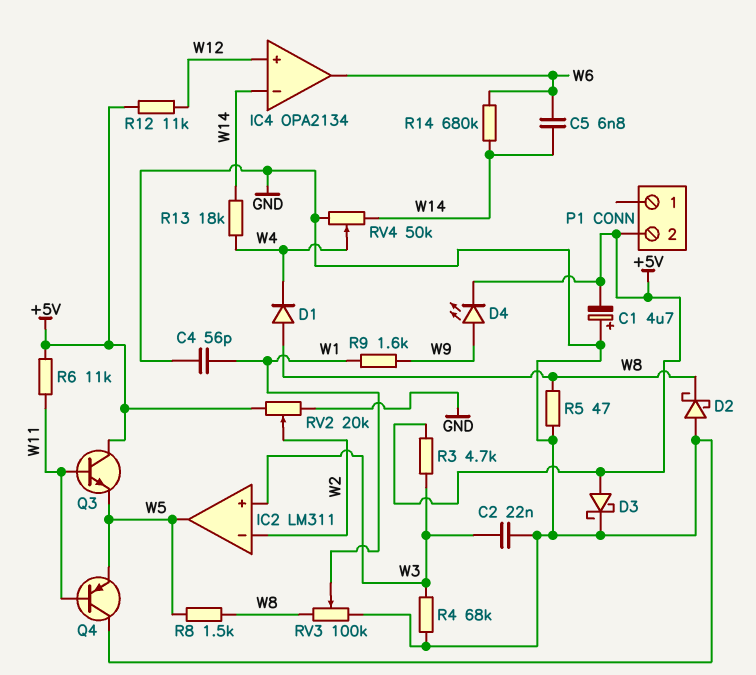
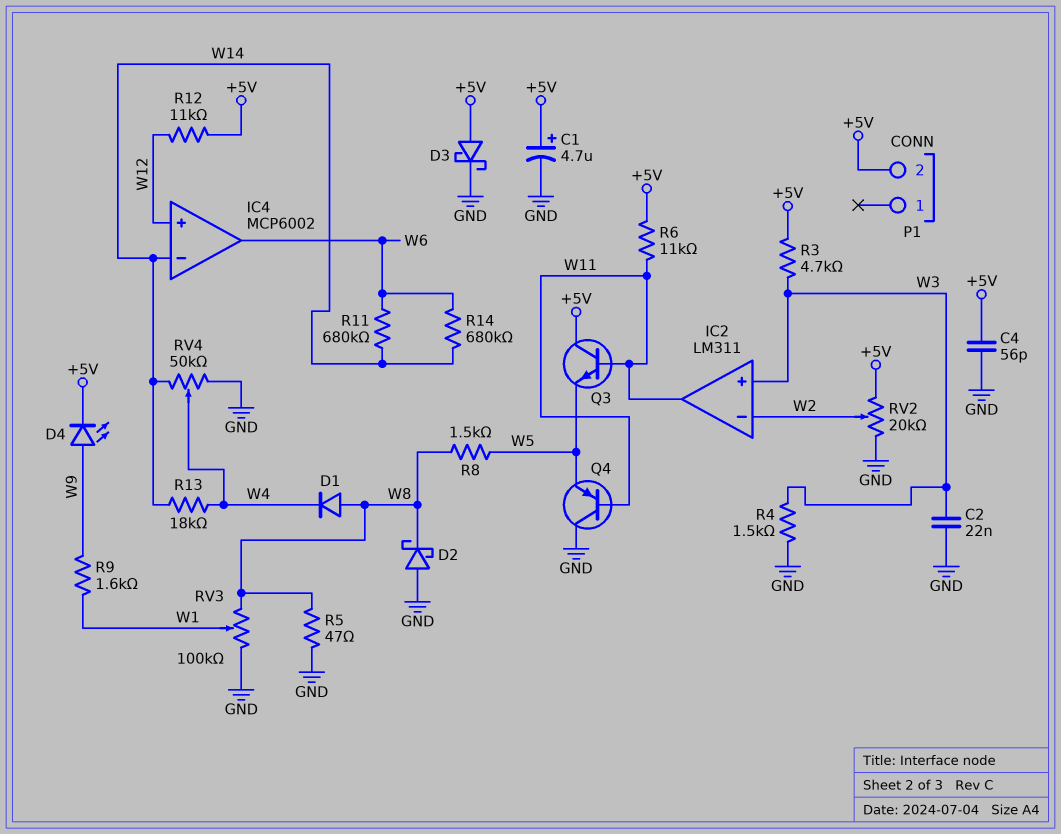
C1: 4.7uF (plus GND, minus +5V) -> 4.7uF (plus +5V, minus GND)
C4: 56pF (GND, W1) -> 56pF (+5V, GND)
C5: 6.8nF (W6, W14) -> none
IC2 pin out: W5 -> W11
IC4: OPA2134 -> MCP6002
R4: 68k (GND, W3) -> 1.5k (GND, W3)
R11: none -> 680k (W6, W14)

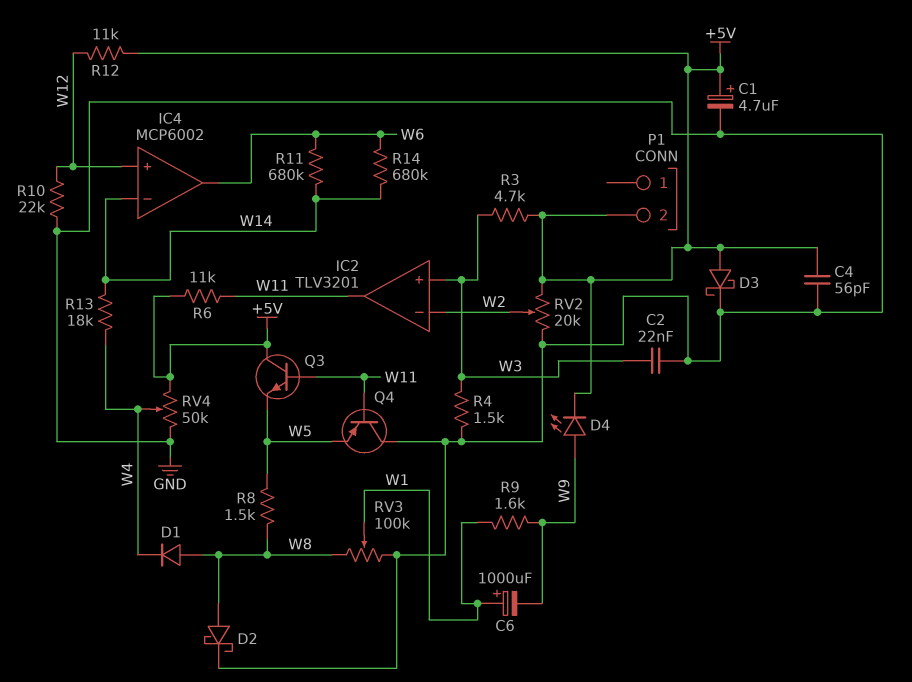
C6: none -> 1000uF (plus W1, minus W9)
D2: schottky (A GND, K W8) -> schottky (A W8, K GND)
IC2: LM311 -> TLV3201
R5: 47 (GND, W8) -> none
R10: none -> 22k (GND, W12)
RV4: 50k (GND, W14, wiper W4) -> 50k (+5V, GND, wiper W4)

